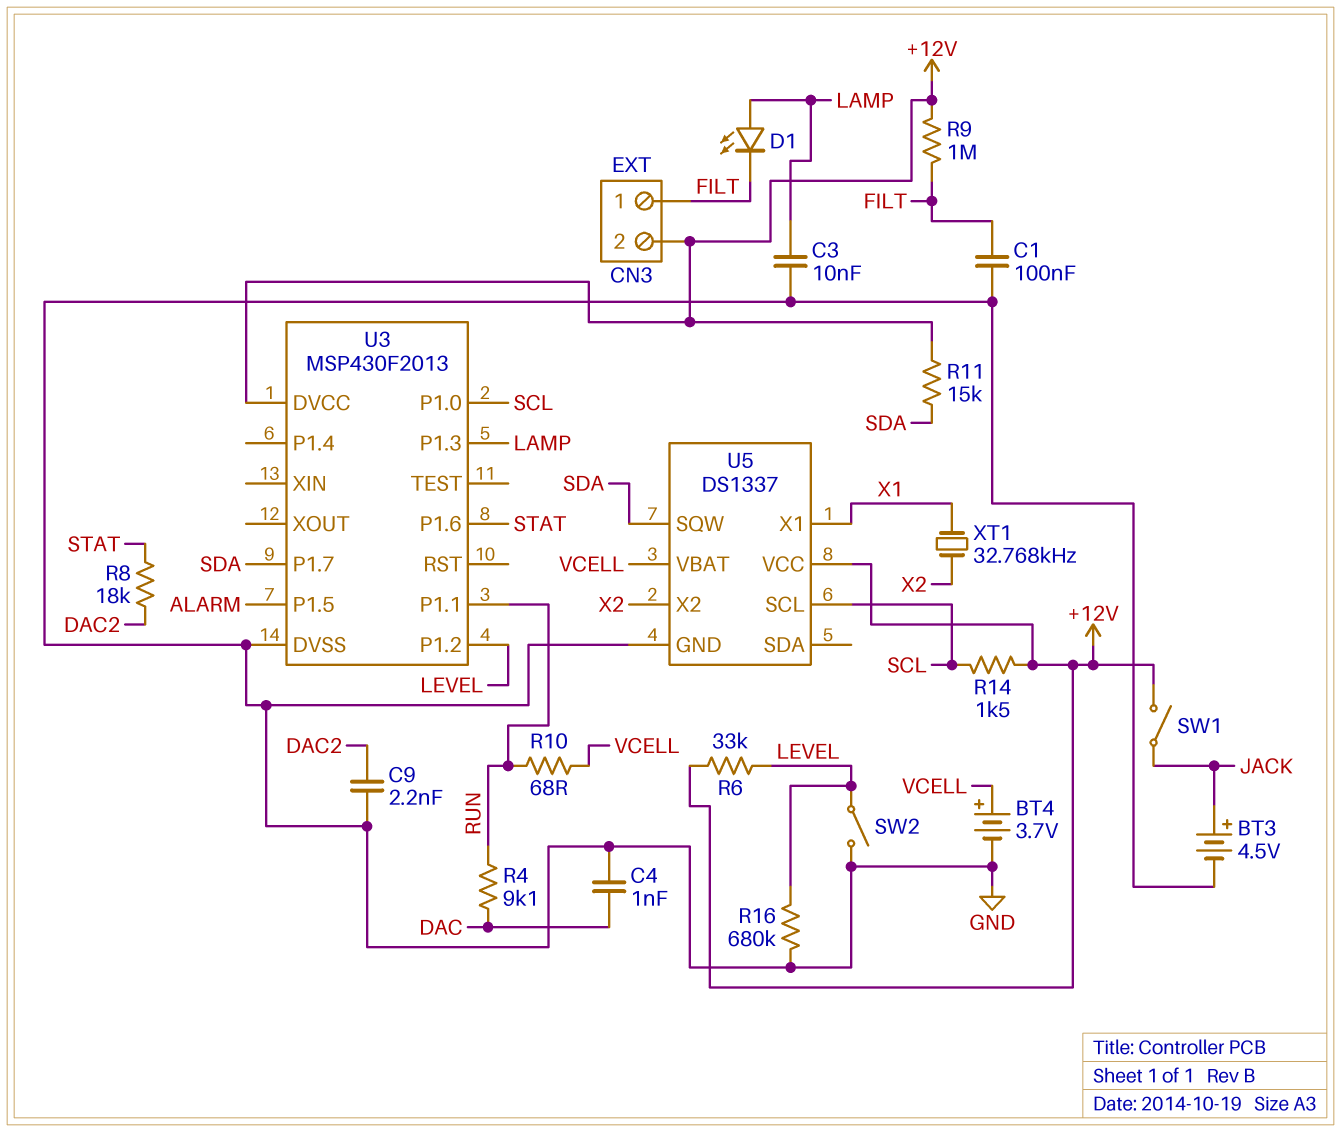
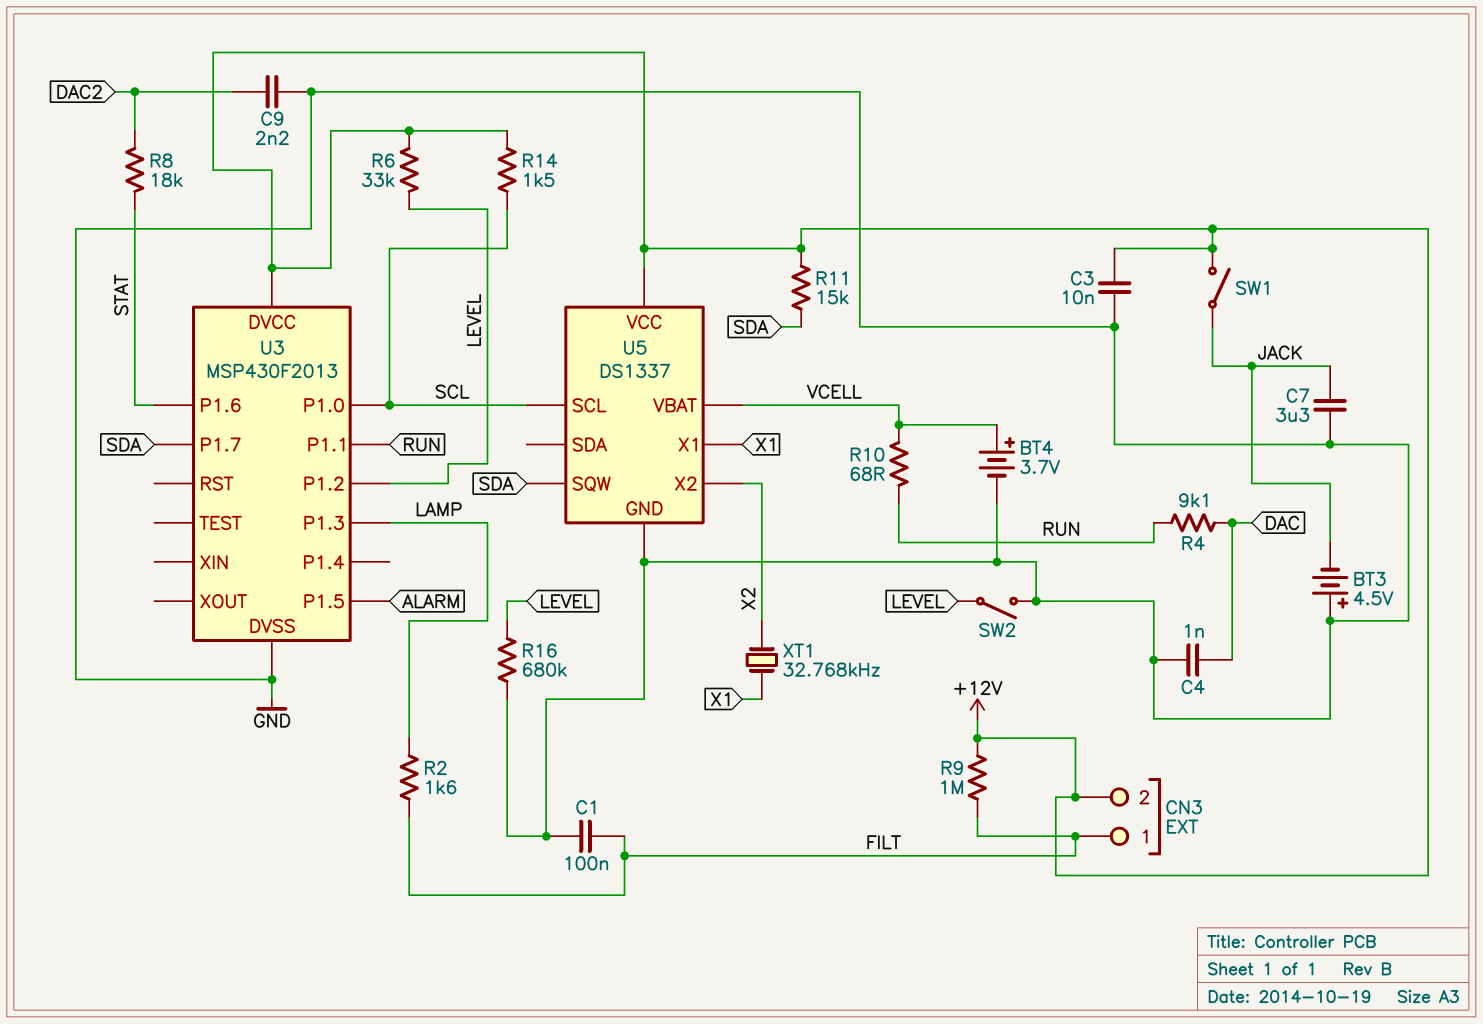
BT3: 4.5V (plus JACK, minus GND) -> 4.5V (plus GND, minus JACK)
C3: 10nF (GND, LAMP) -> 10nF (+12V, GND)
C7: none -> 3.3uF (GND, JACK)
D1: LED (A LAMP, K FILT) -> none
R2: none -> 1.6k (FILT, LAMP)

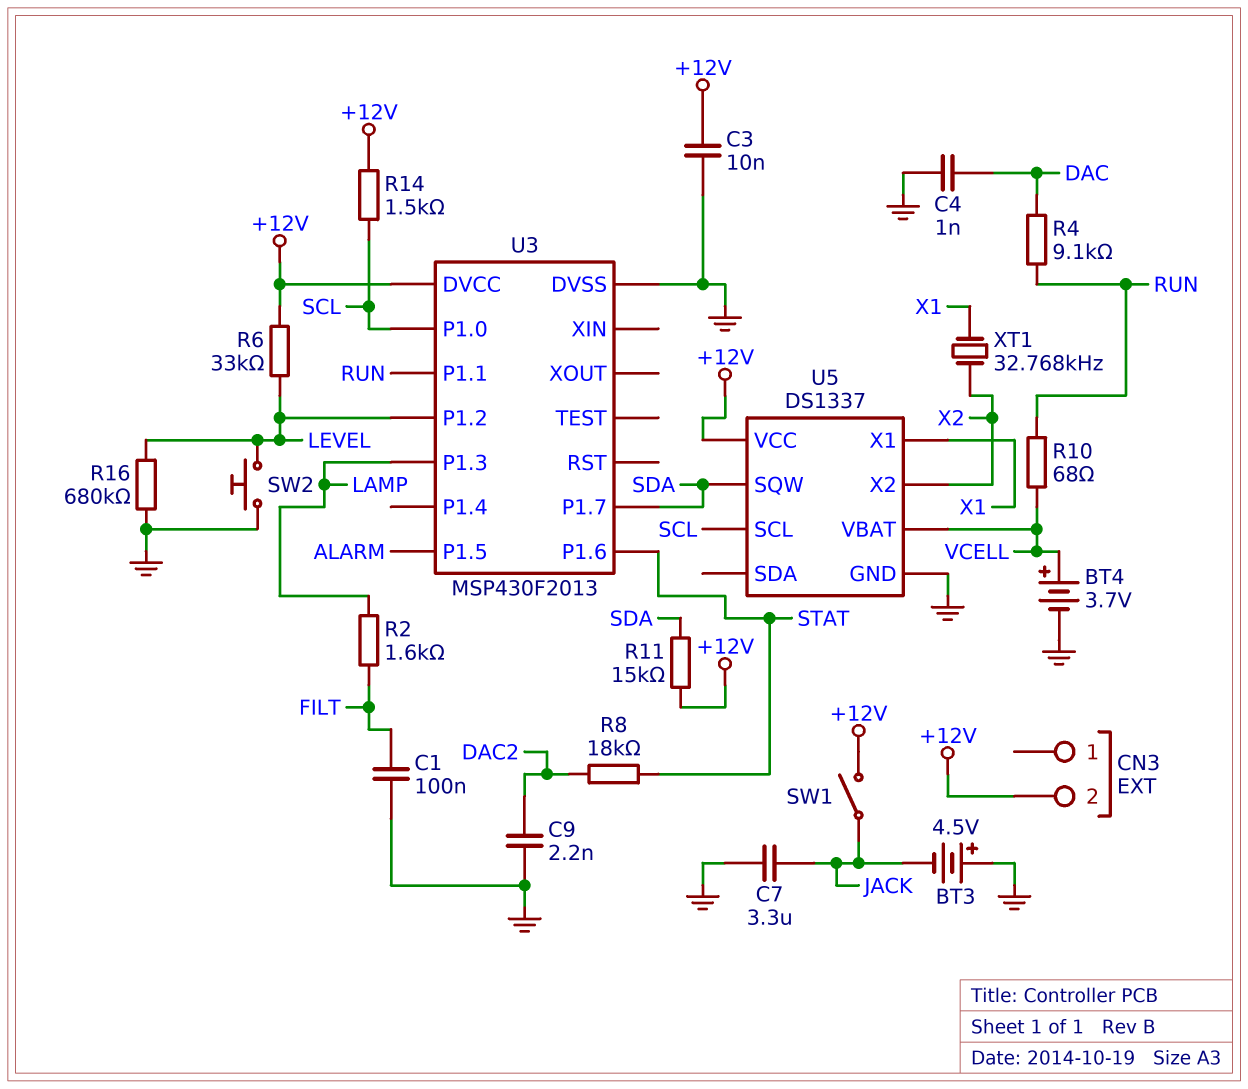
CN3 pin 1: FILT -> none
R9: 1M (+12V, FILT) -> none
SW2: switch (GND, LEVEL) -> button (GND, LEVEL)

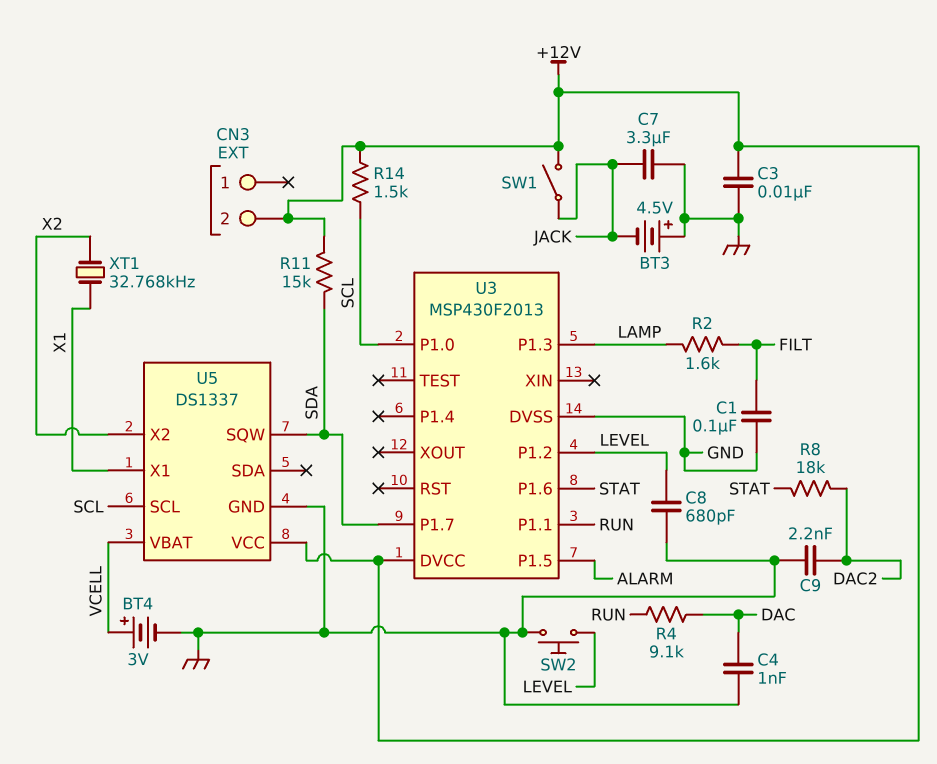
BT4: 3.7V (plus VCELL, minus GND) -> 3V (plus VCELL, minus GND)
C8: none -> 680pF (GND, LEVEL)
R6: 33k (+12V, LEVEL) -> none
R10: 68 (RUN, VCELL) -> none
R16: 680k (GND, LEVEL) -> none

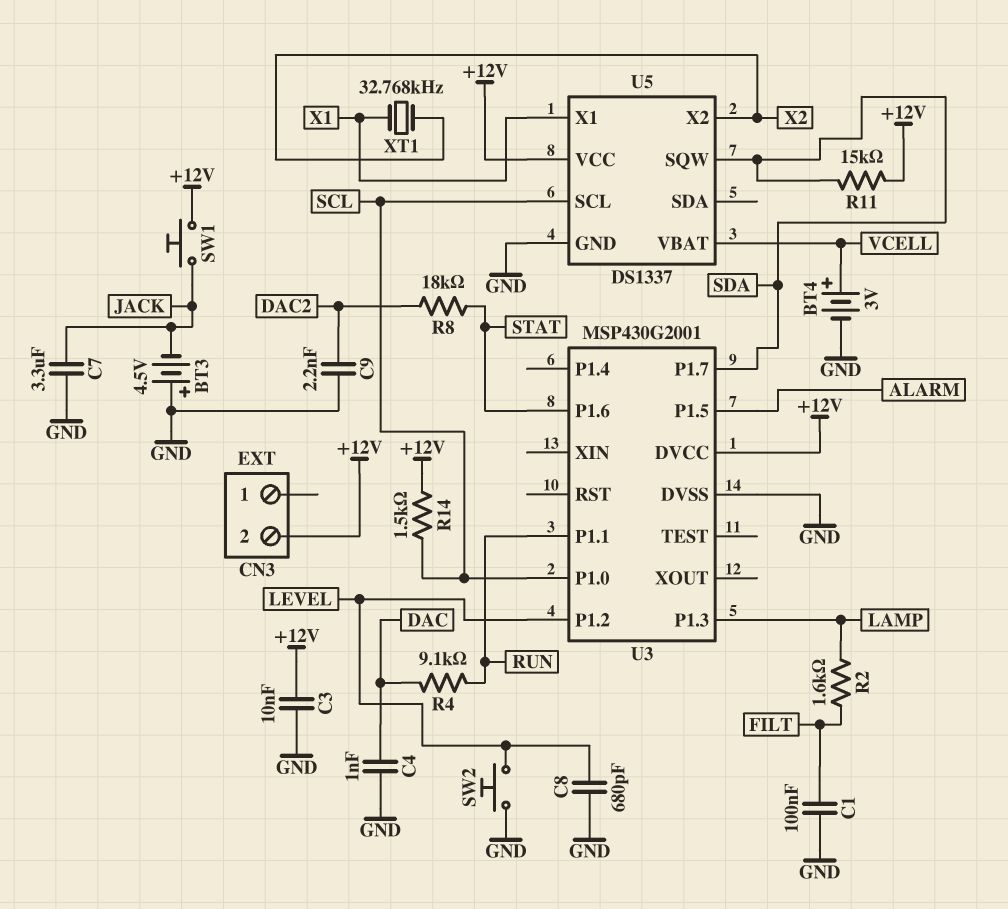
SW1: switch (+12V, JACK) -> button (+12V, JACK)
U3: MSP430F2013 -> MSP430G2001

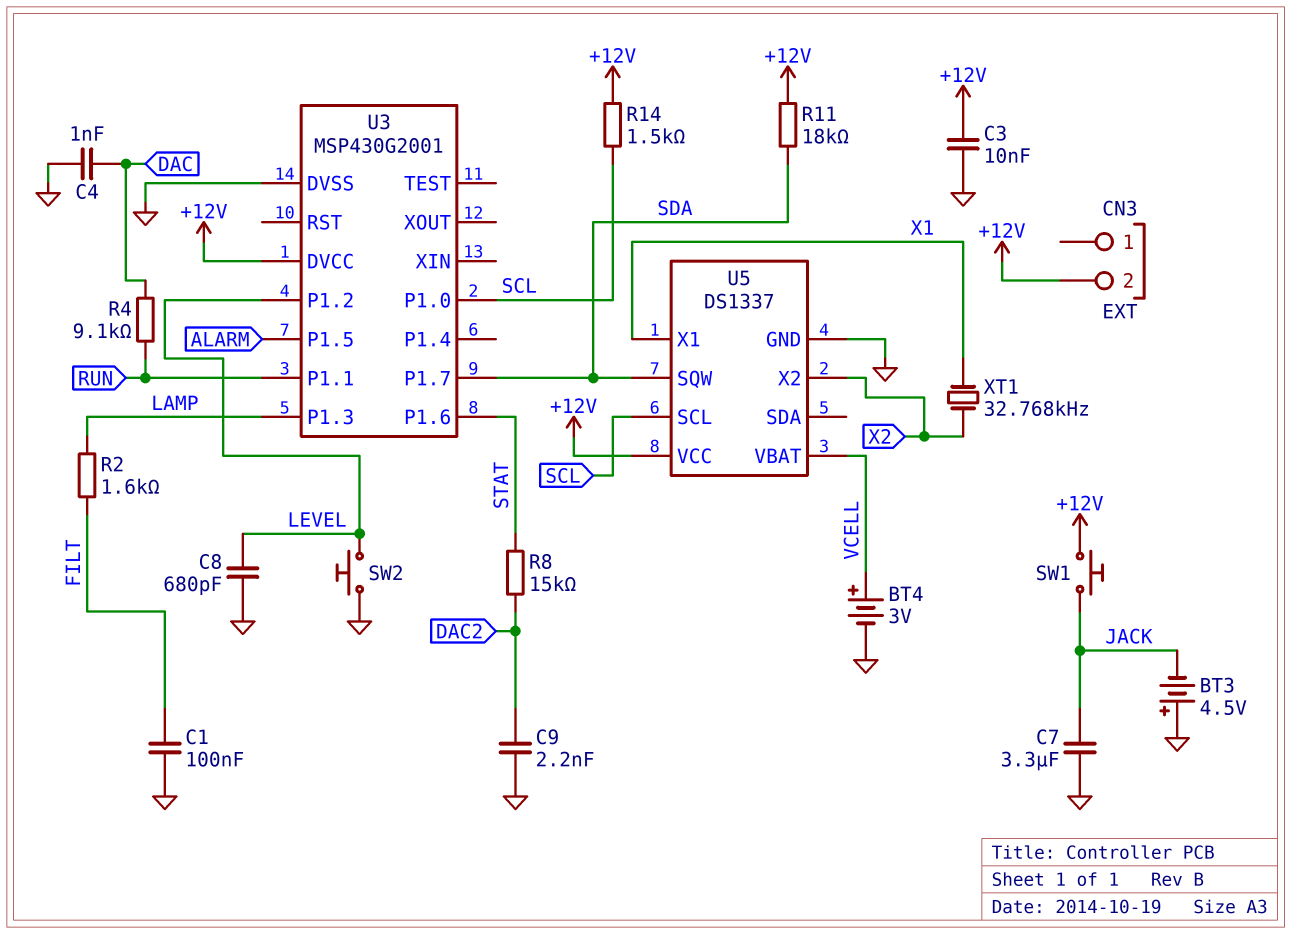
R8: 18k (DAC2, STAT) -> 15k (DAC2, STAT)
R11: 15k (+12V, SDA) -> 18k (+12V, SDA)

